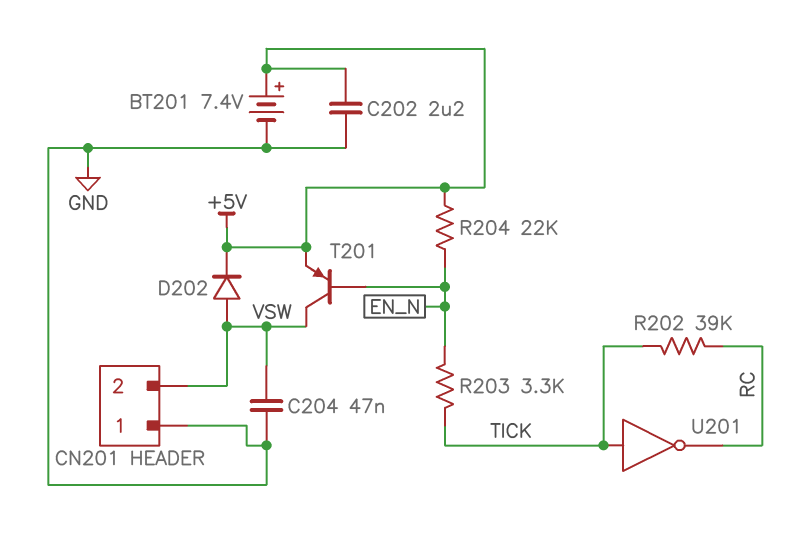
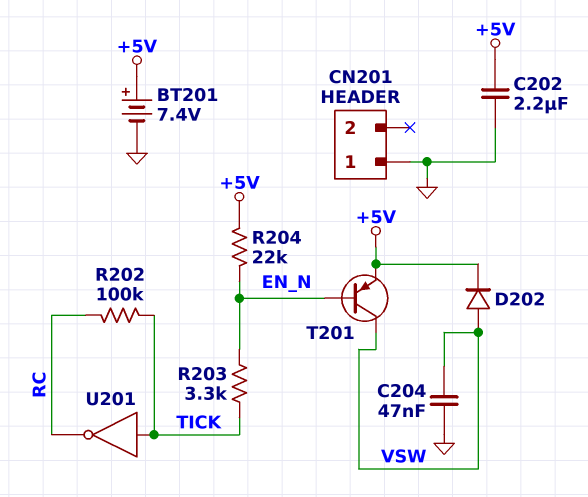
CN201 pin 2: VSW -> none
R202: 39k (RC, TICK) -> 100k (RC, TICK)

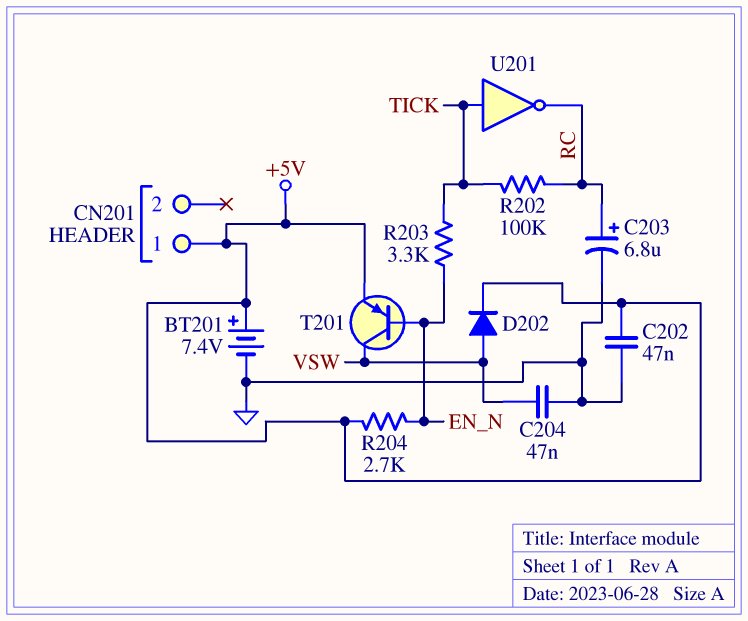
C202: 2.2uF (+5V, GND) -> 47nF (+5V, GND)
C203: none -> 6.8uF (plus RC, minus GND)
CN201 pin 1: GND -> +5V
R204: 22k (+5V, EN_N) -> 2.7k (+5V, EN_N)

